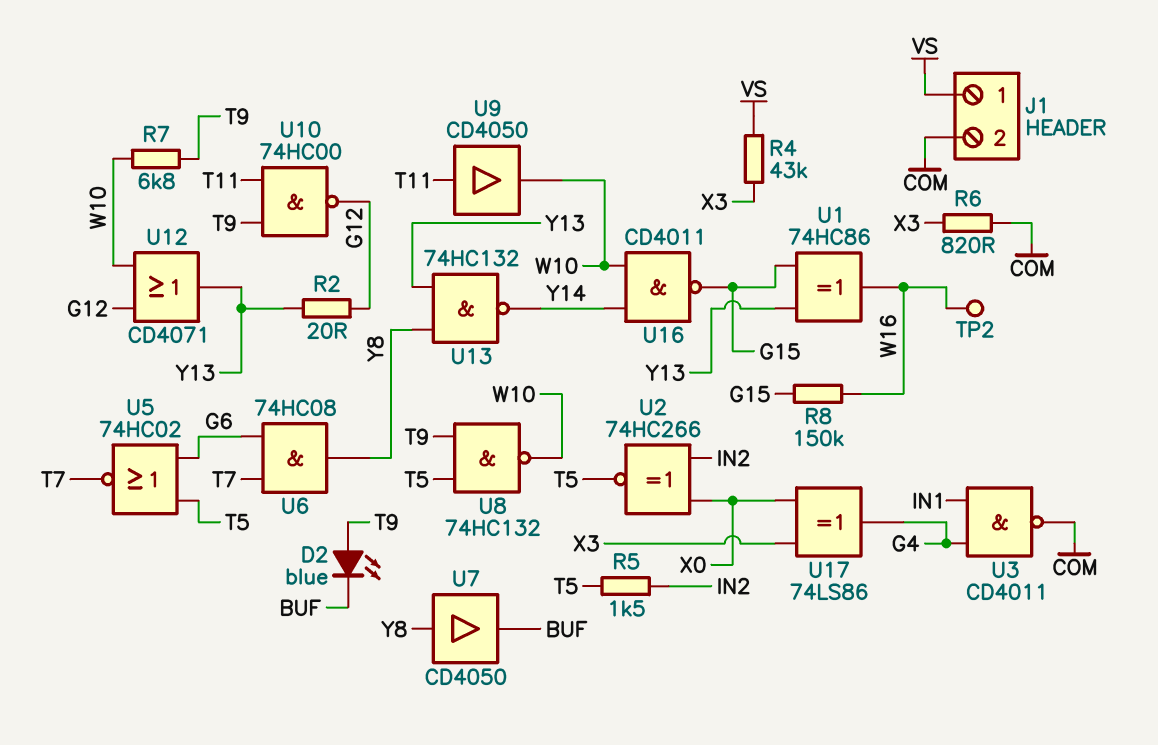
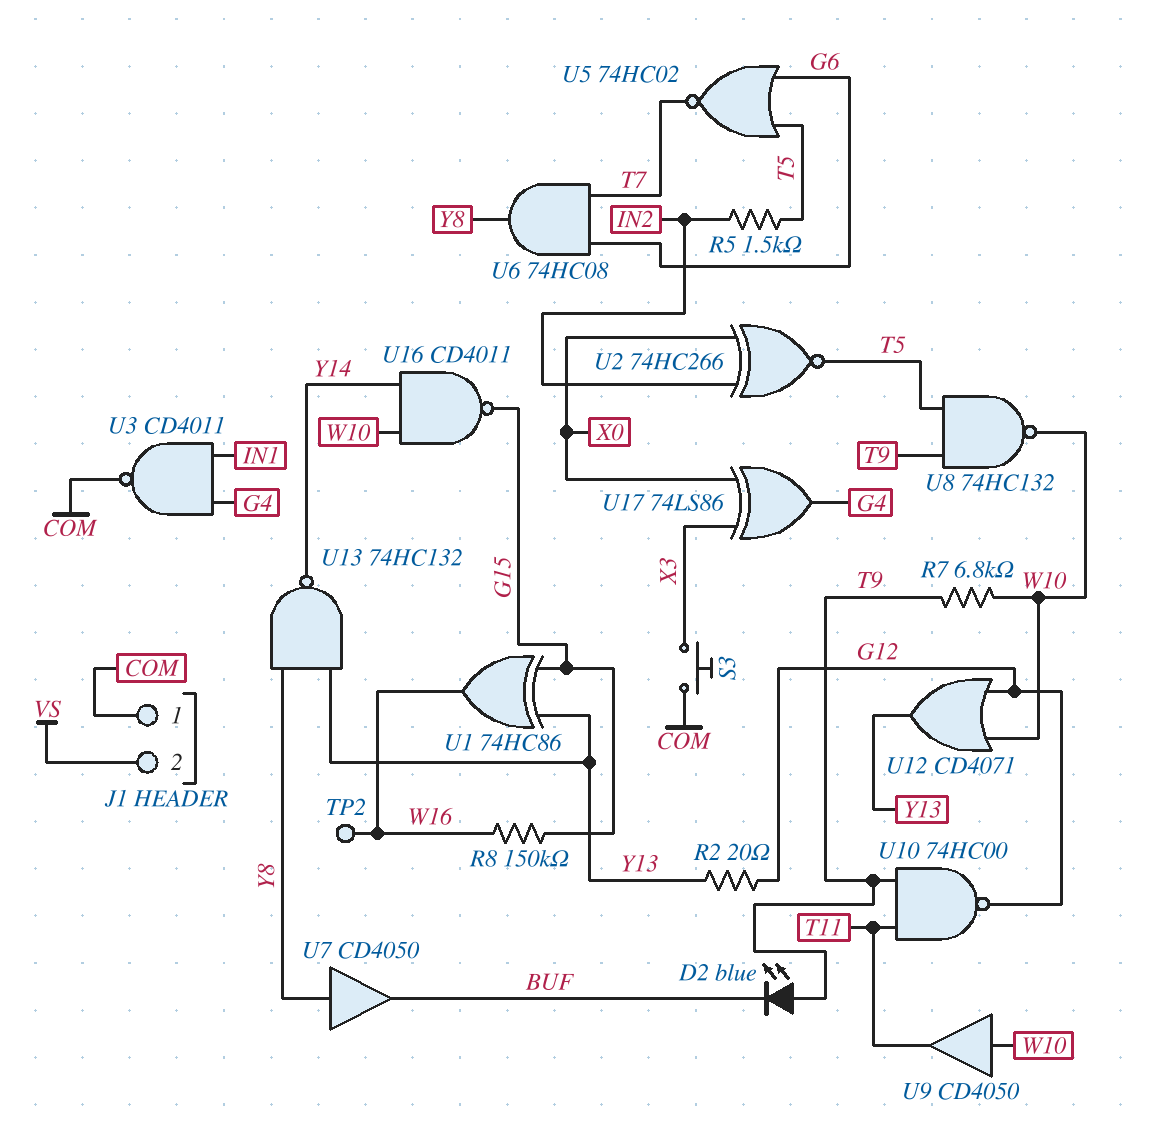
J1 pin 1: VS -> COM
J1 pin 2: COM -> VS
R4: 43k (VS, X3) -> none
R6: 820 (COM, X3) -> none
S3: none -> button (COM, X3)
U9: buffer CD4050 (in T11, out W10) -> buffer CD4050 (in W10, out T11)

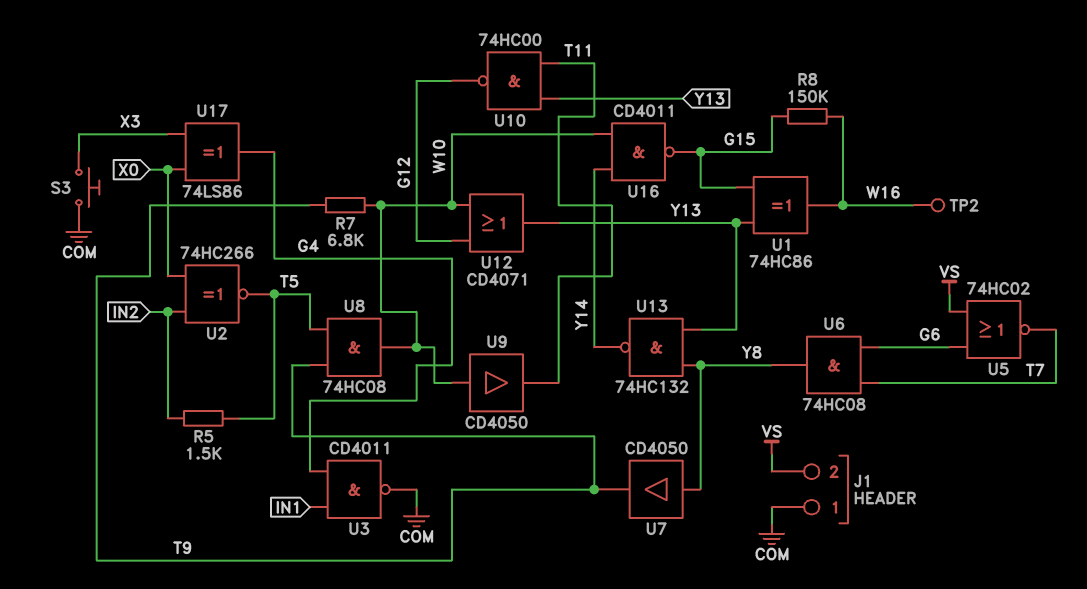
D2: LED blue (A T9, K BUF) -> none
R2: 20 (G12, Y13) -> none
U5: NOR 74HC02 (in G6, in T5, out T7) -> NOR 74HC02 (in G6, in VS, out T7)
U7: buffer CD4050 (in Y8, out BUF) -> buffer CD4050 (in Y8, out T9)
U8: NAND 74HC132 (in T5, in T9, out W10) -> AND 74HC08 (in T5, in T9, out W10)
U10: NAND 74HC00 (in T9, in T11, out G12) -> NAND 74HC00 (in T11, in Y13, out G12)

